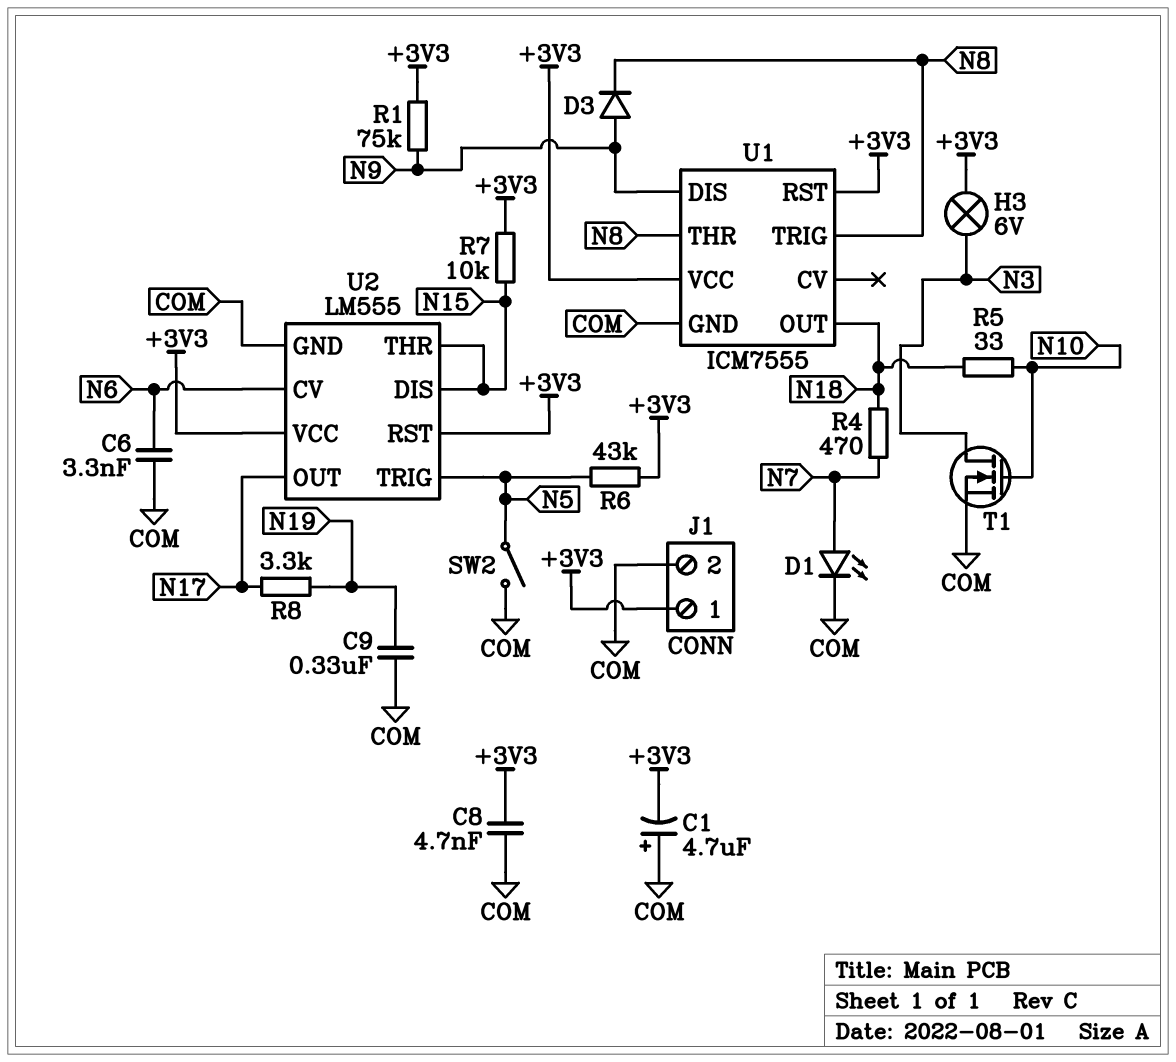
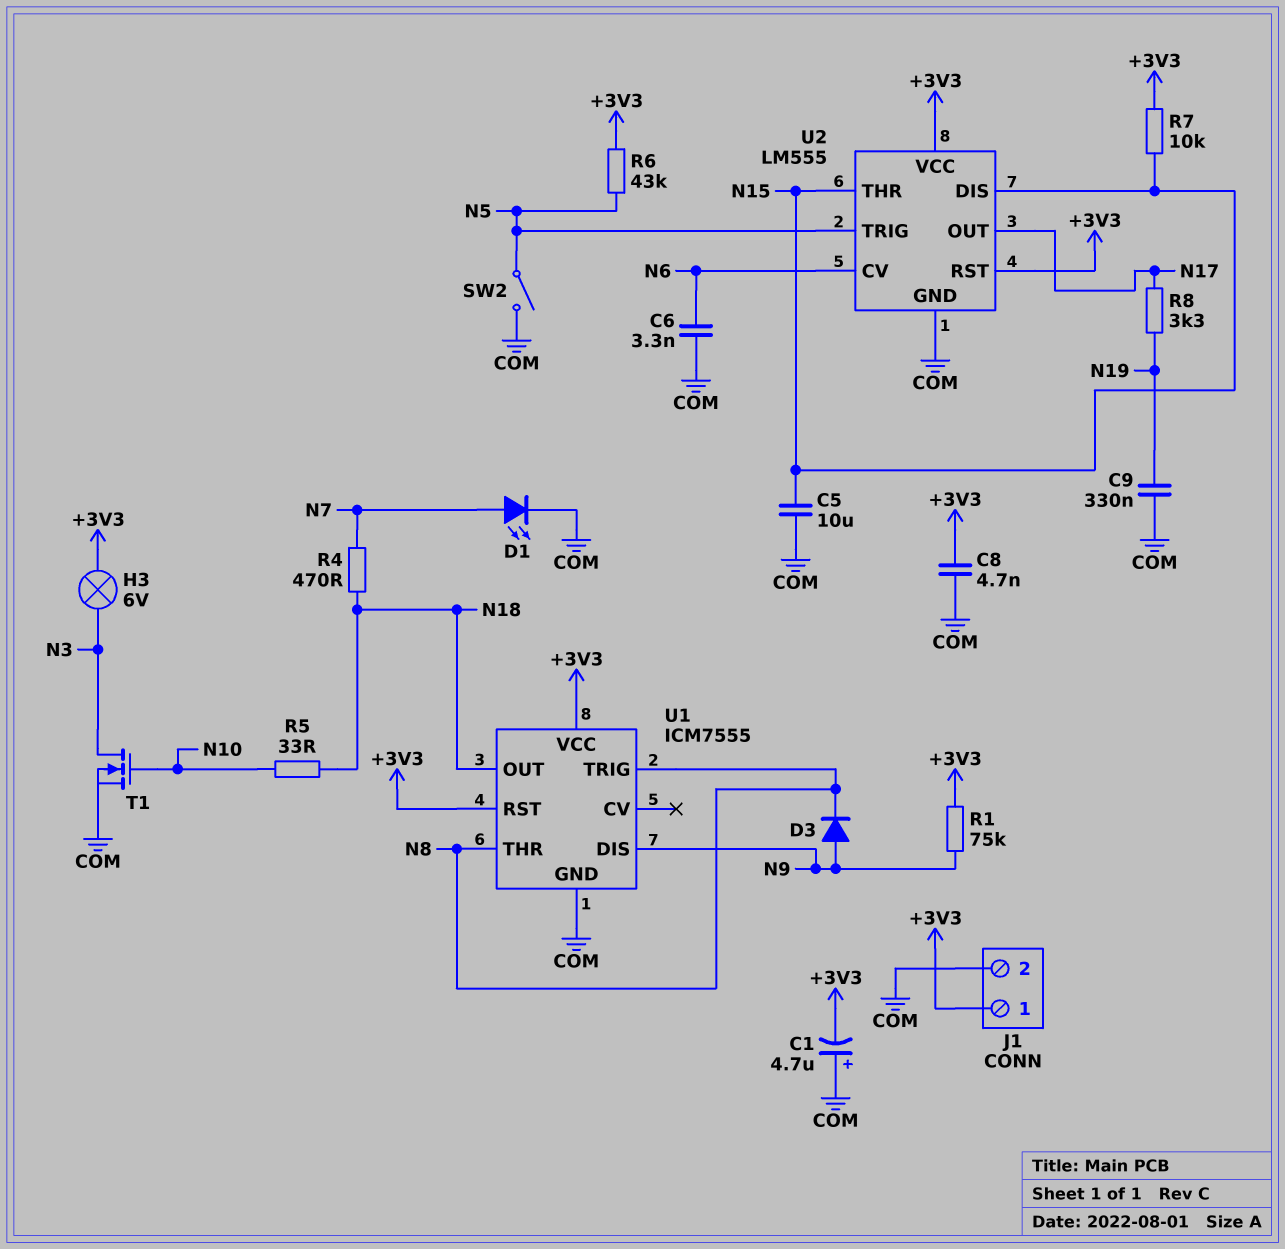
C5: none -> 10uF (COM, N15)

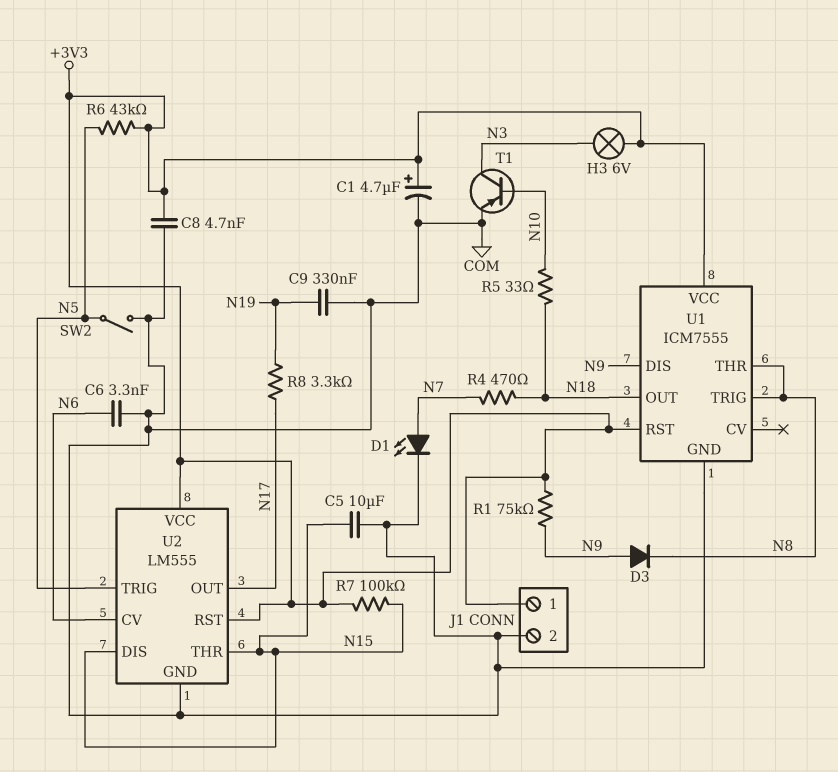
C1: 4.7uF (plus COM, minus +3V3) -> 4.7uF (plus +3V3, minus COM)
R7: 10k (+3V3, N15) -> 100k (+3V3, N15)
T1: NMOS (G N10, D N3, S COM) -> PNP (B N10, C N3, E COM)

